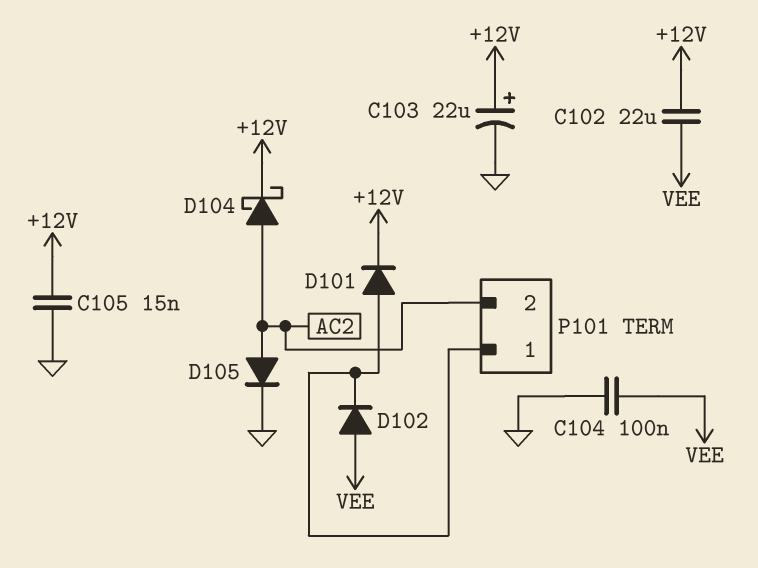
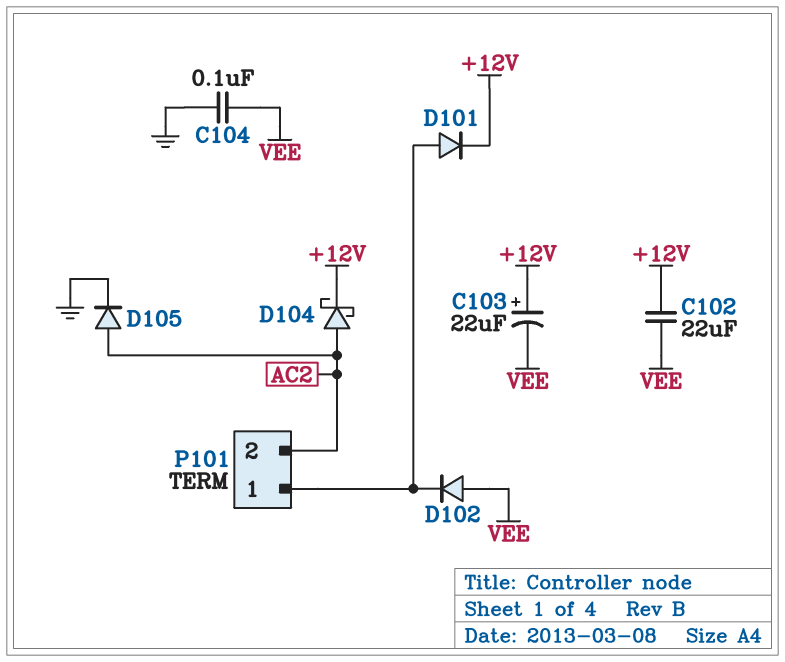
C103: 22uF (plus +12V, minus GND) -> 22uF (plus +12V, minus VEE)
C105: 15nF (+12V, GND) -> none

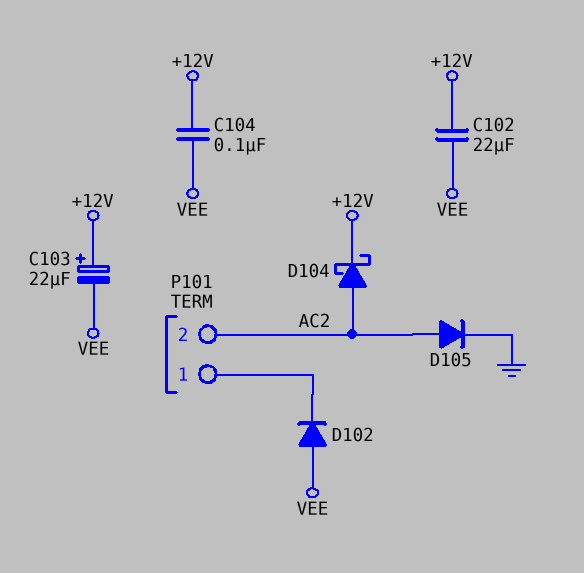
C104: 100nF (GND, VEE) -> 100nF (+12V, VEE)
D101: diode (A P101/1, K +12V) -> none

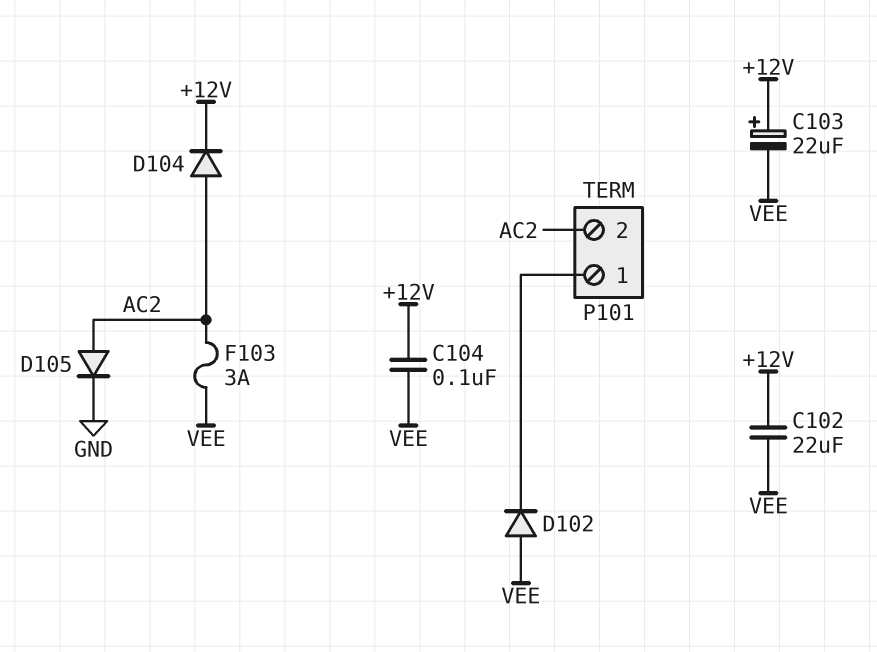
D104: schottky (A AC2, K +12V) -> diode (A AC2, K +12V)
F103: none -> 3A (AC2, VEE)

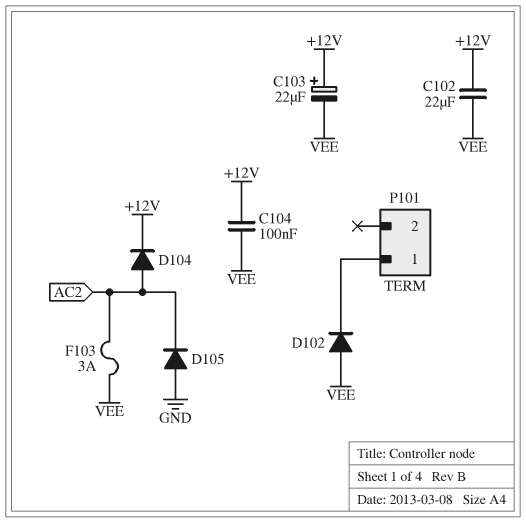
D105: diode (A AC2, K GND) -> diode (A GND, K AC2)
P101 pin 2: AC2 -> none

